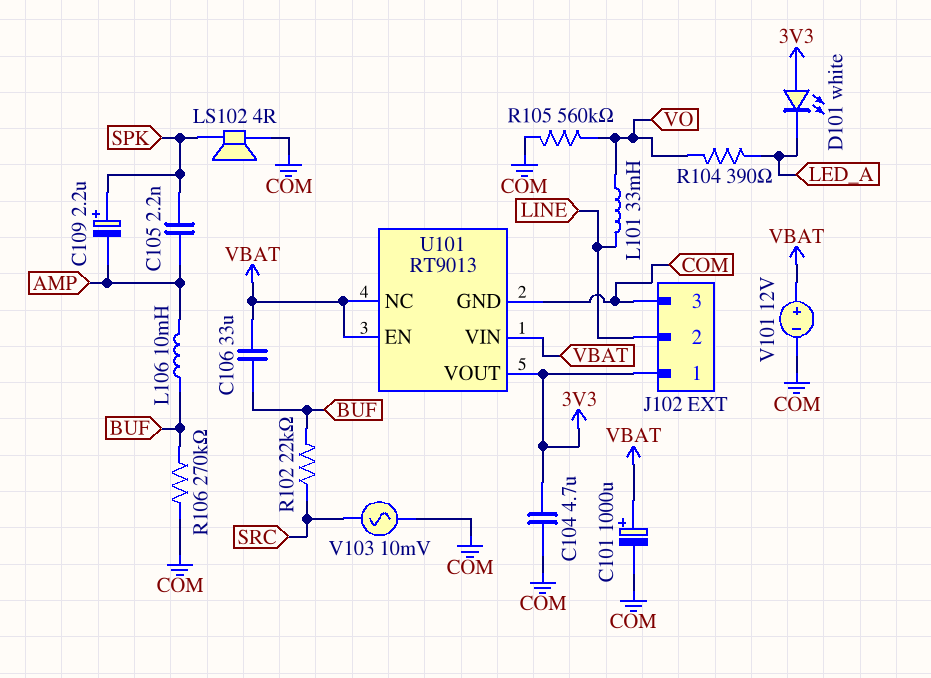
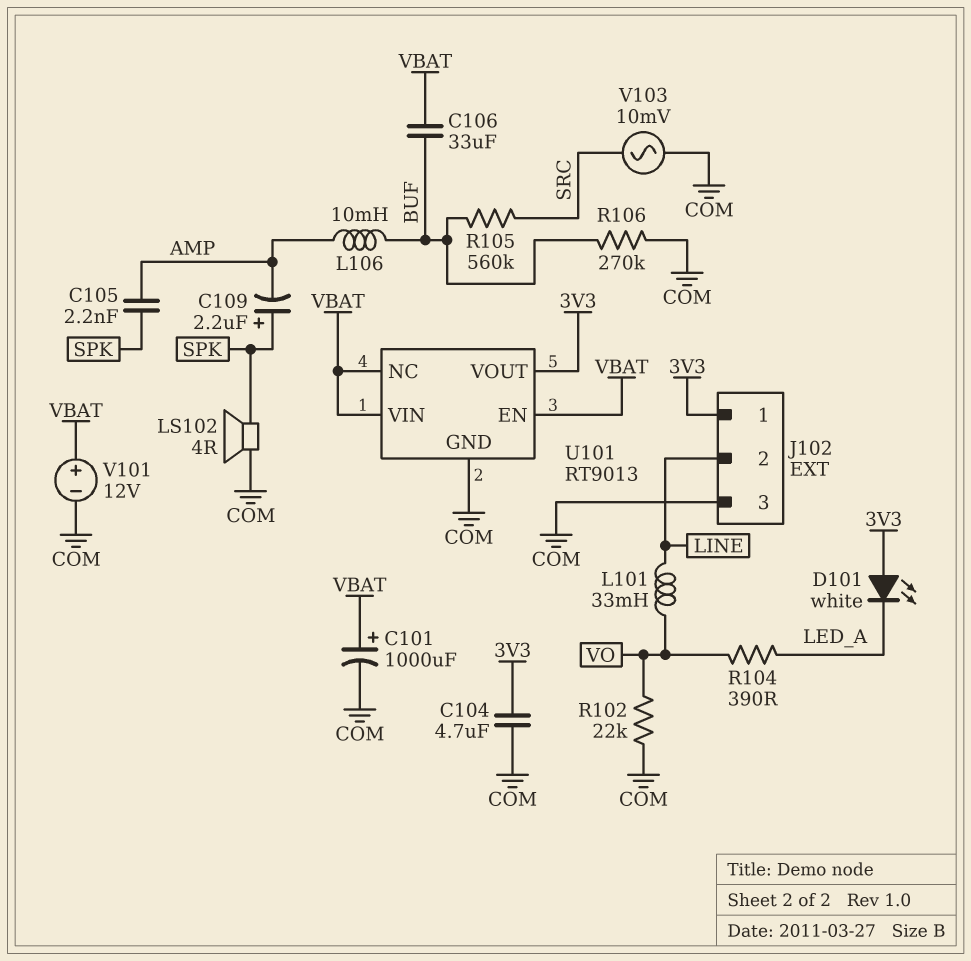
R102: 22k (BUF, SRC) -> 22k (COM, VO)
R105: 560k (COM, VO) -> 560k (BUF, SRC)

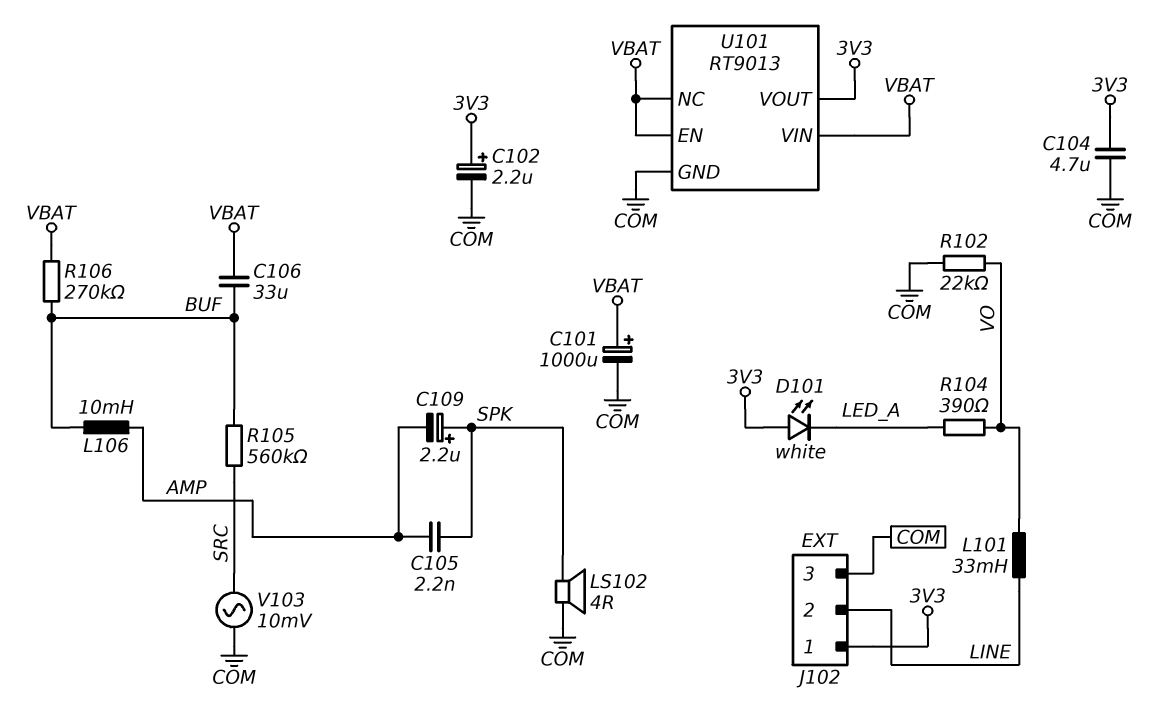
C102: none -> 2.2uF (plus 3V3, minus COM)
R106: 270k (BUF, COM) -> 270k (BUF, VBAT)
V101: 12V (plus VBAT, minus COM) -> none

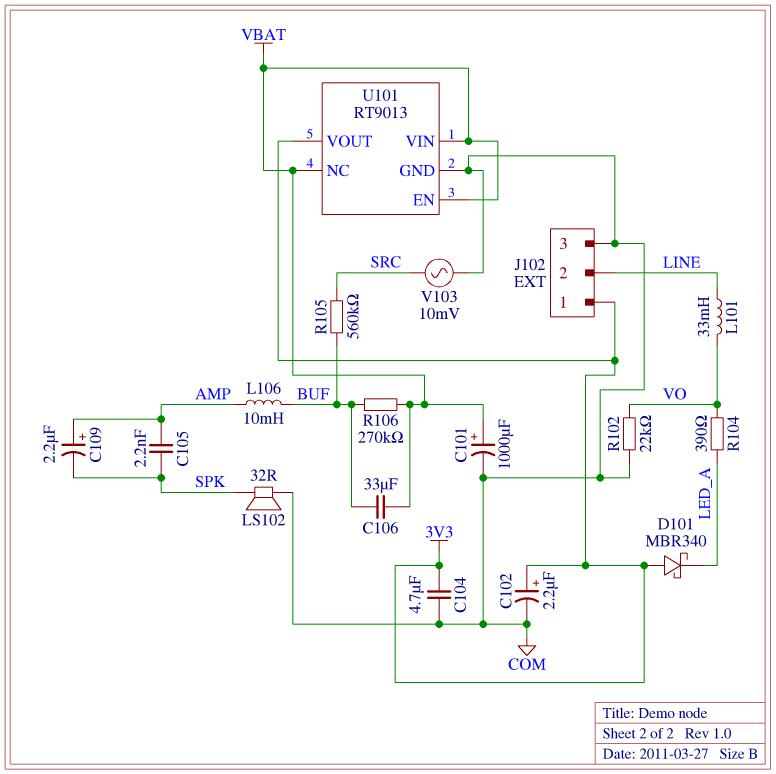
C109: 2.2uF (plus SPK, minus AMP) -> 2.2uF (plus AMP, minus SPK)
D101: LED white (A 3V3, K LED_A) -> schottky MBR340 (A 3V3, K LED_A)
LS102: speaker 4R (COM, SPK) -> speaker 32R (COM, SPK)

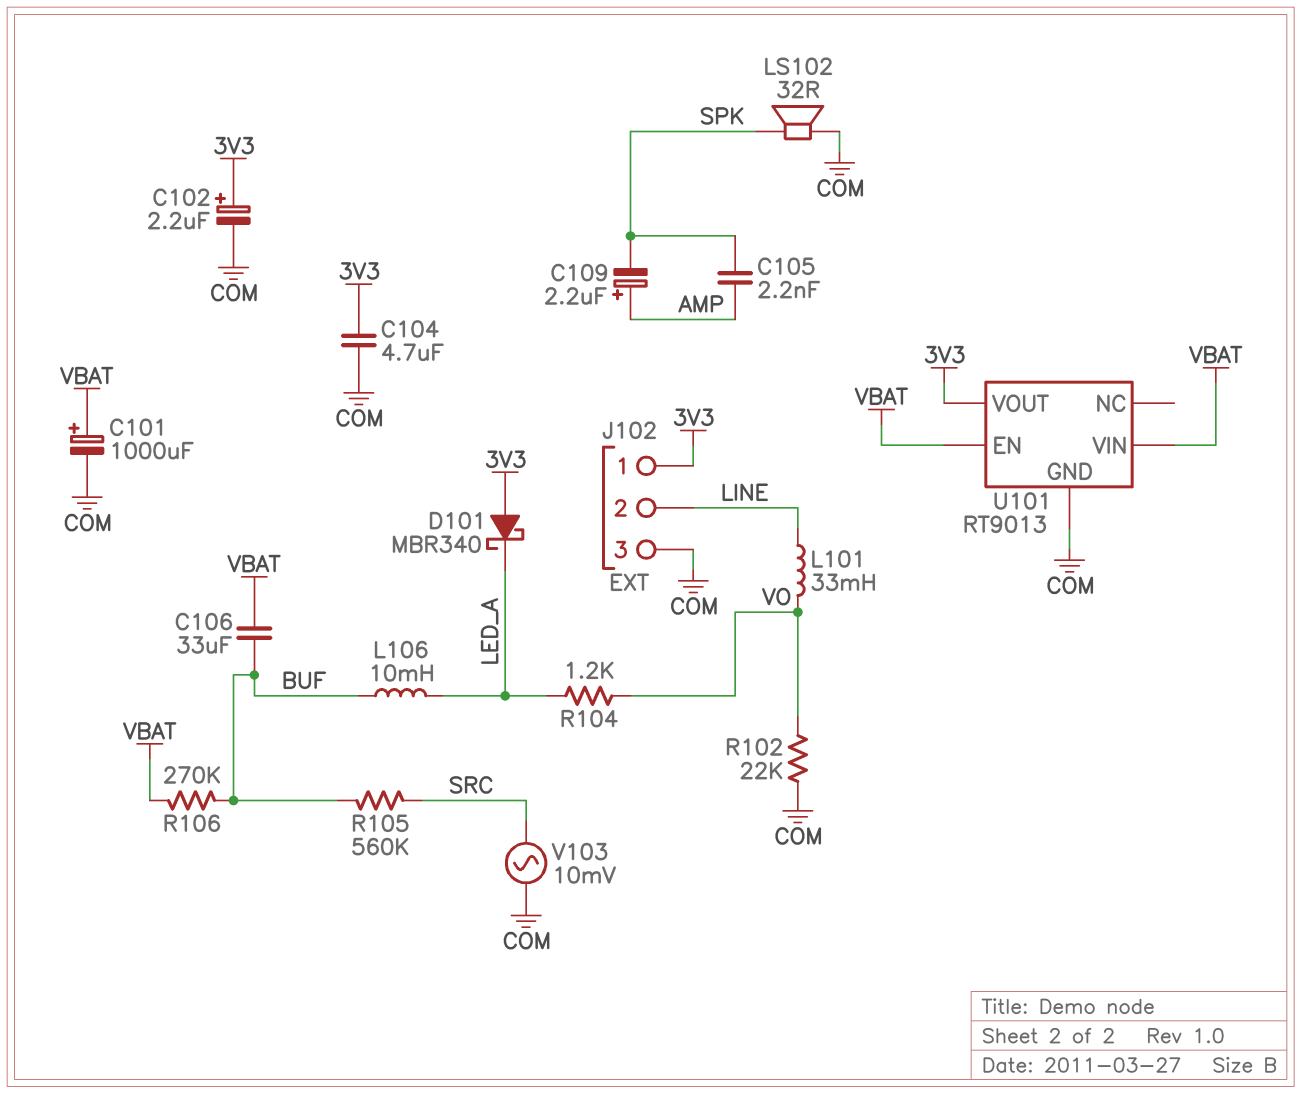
L106: 10mH (AMP, BUF) -> 10mH (BUF, LED_A)
R104: 390 (LED_A, VO) -> 1.2k (LED_A, VO)
U101 pin NC: VBAT -> none

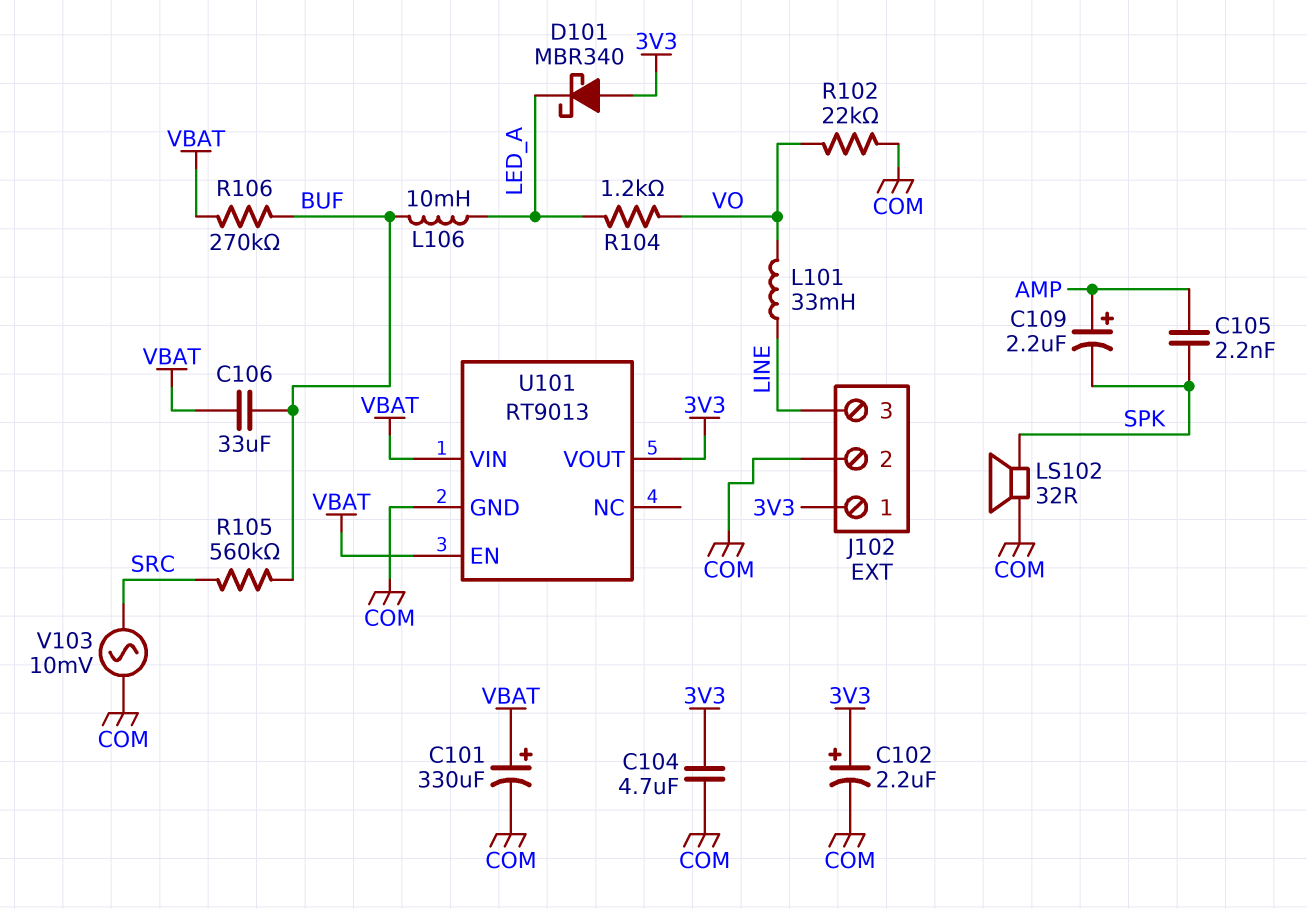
C101: 1000uF (plus VBAT, minus COM) -> 330uF (plus VBAT, minus COM)
J102 pin 2: LINE -> COM
J102 pin 3: COM -> LINE

